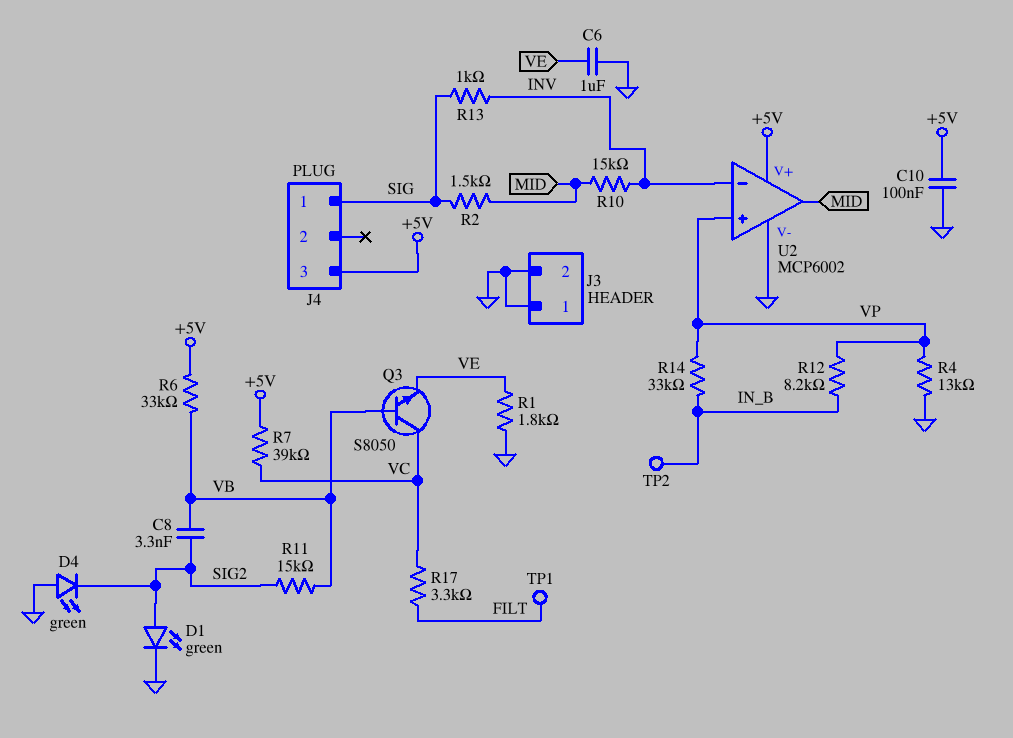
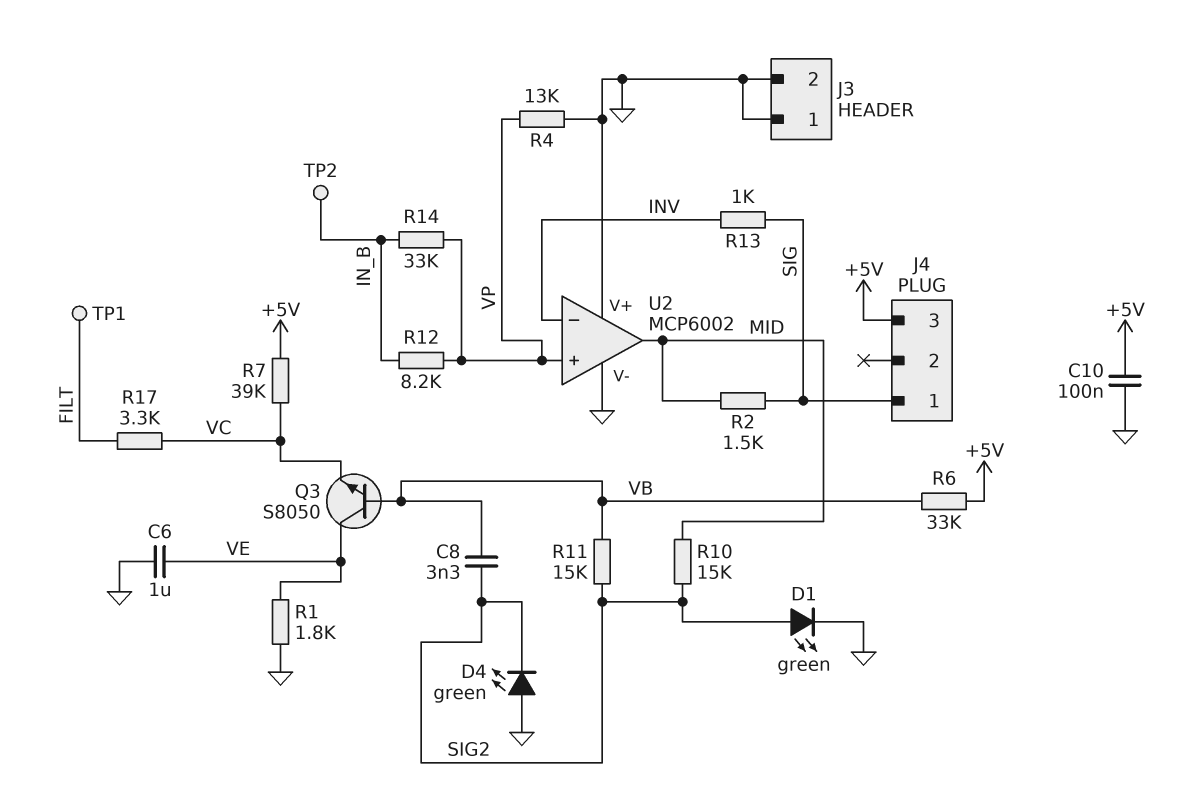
Q3: NPN S8050 (B VB, C VC, E VE) -> NPN S8050 (B VB, C VE, E VC)
R10: 15k (INV, MID) -> 15k (MID, SIG2)
U2 pin V+: +5V -> GND

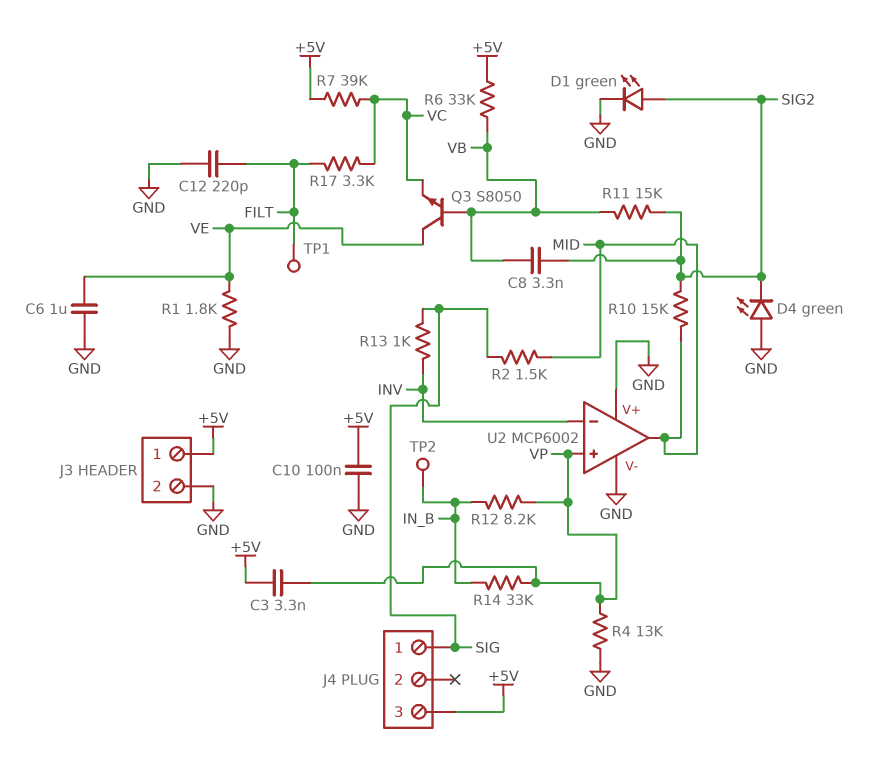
C3: none -> 3.3nF (+5V, VP)
C12: none -> 220pF (FILT, GND)
J3 pin 1: GND -> +5V

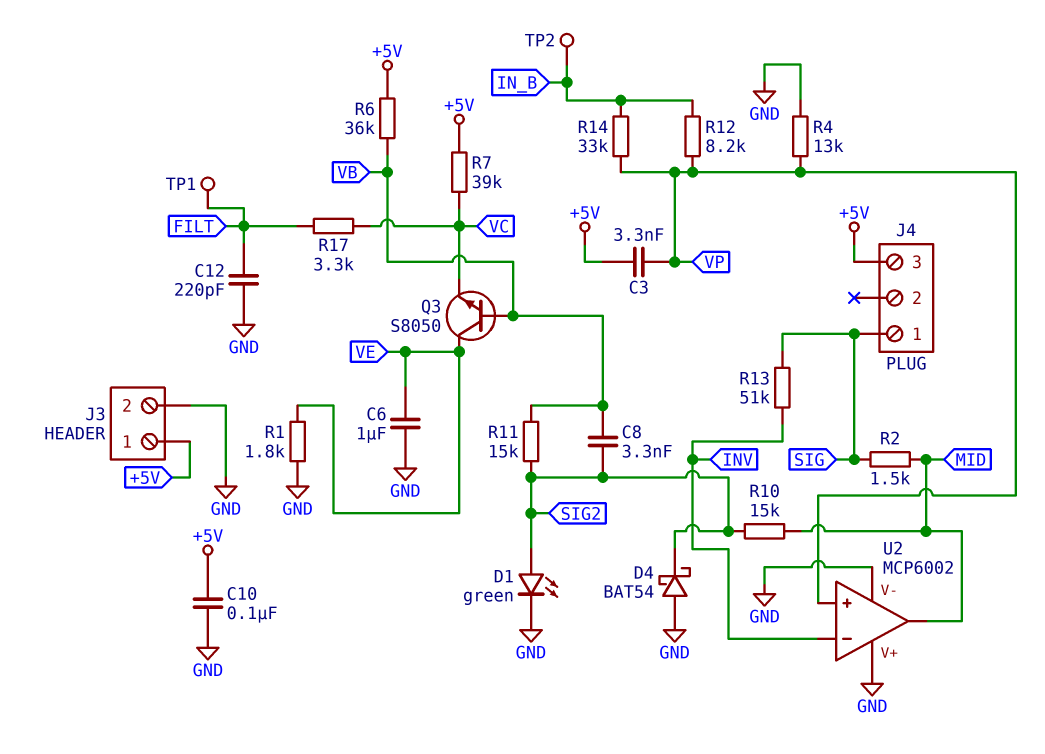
D4: LED green (A GND, K SIG2) -> schottky BAT54 (A GND, K SIG2)
R6: 33k (+5V, VB) -> 36k (+5V, VB)
R13: 1k (INV, SIG) -> 51k (INV, SIG)

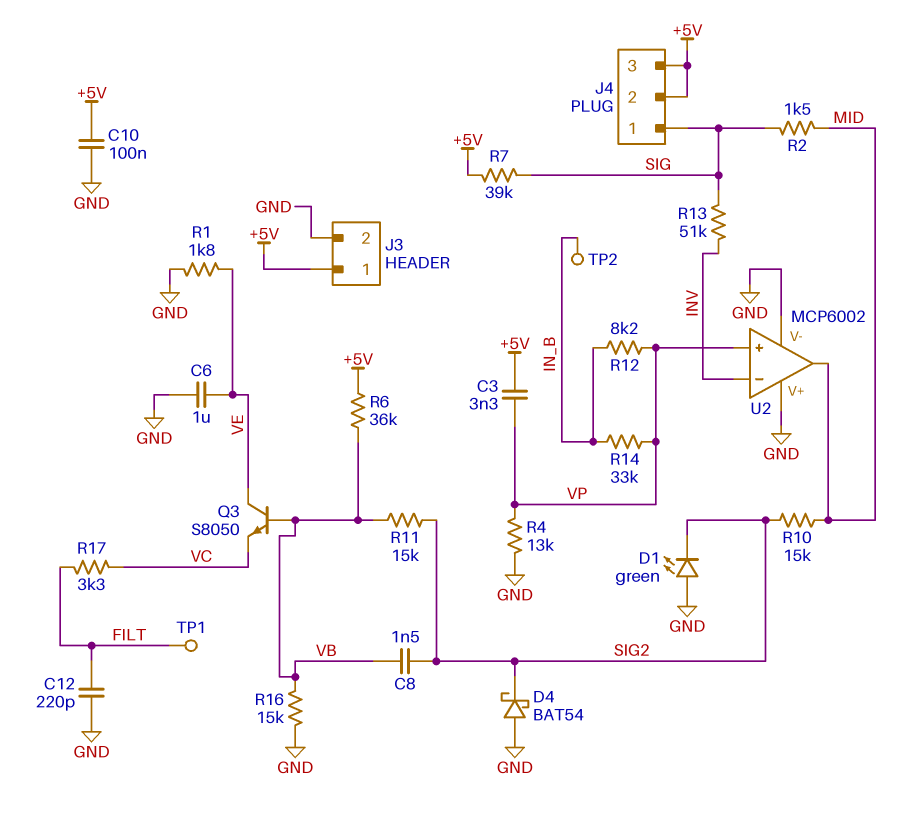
C8: 3.3nF (SIG2, VB) -> 1.5nF (SIG2, VB)
D1: LED green (A SIG2, K GND) -> LED green (A GND, K SIG2)
J4 pin 2: none -> +5V
R7: 39k (+5V, VC) -> 39k (+5V, SIG)
R16: none -> 15k (GND, VB)

